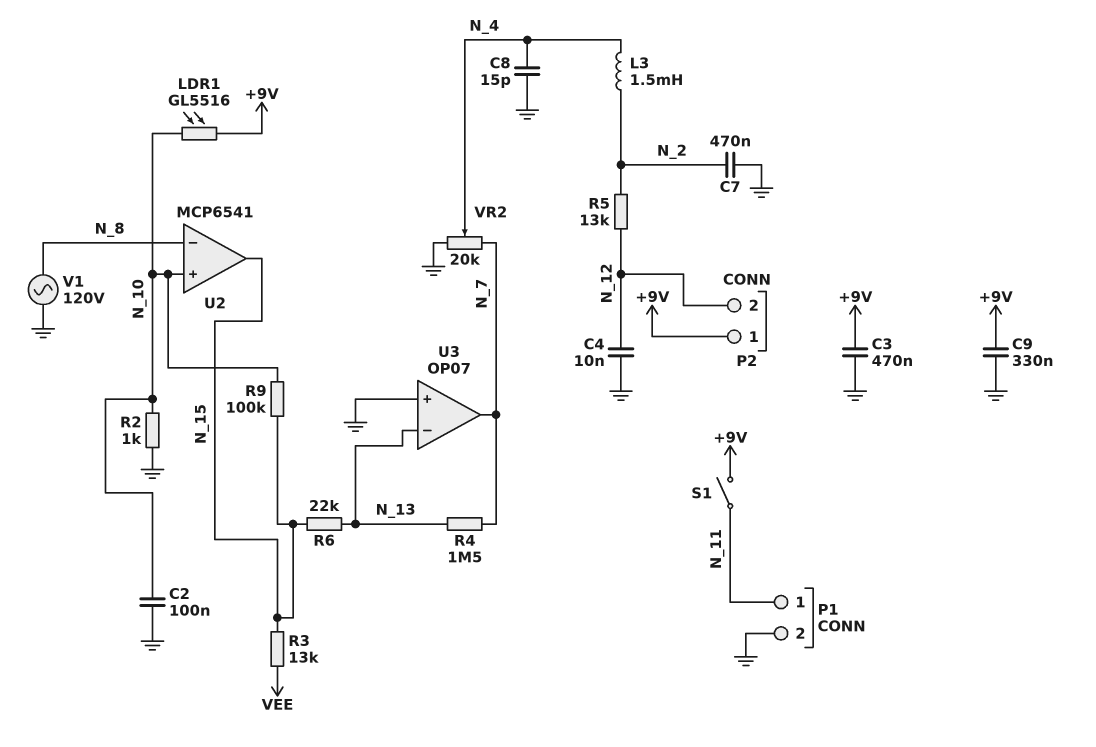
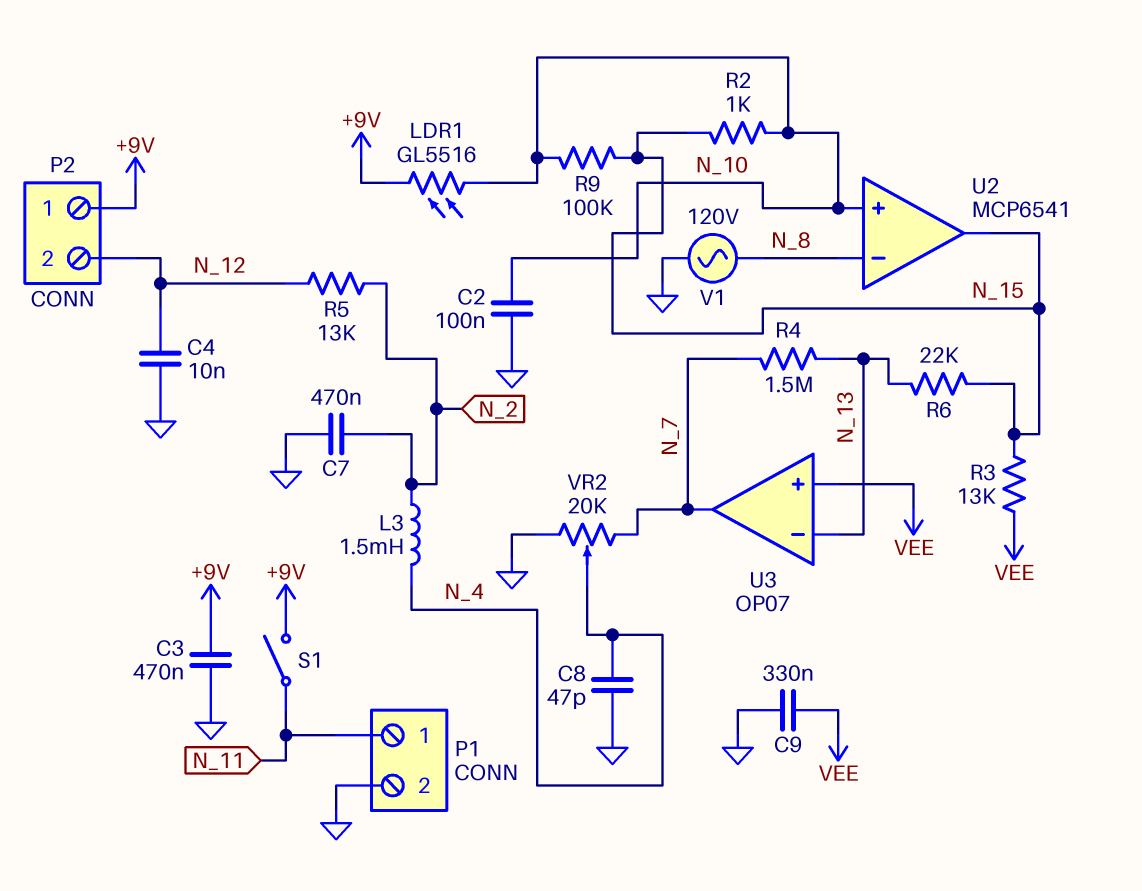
C8: 15pF (GND, N_4) -> 47pF (GND, N_4)
C9: 330nF (+9V, GND) -> 330nF (GND, VEE)
R2: 1k (GND, N_10) -> 1k (N_10, N_15)
U3 pin in+: GND -> VEE

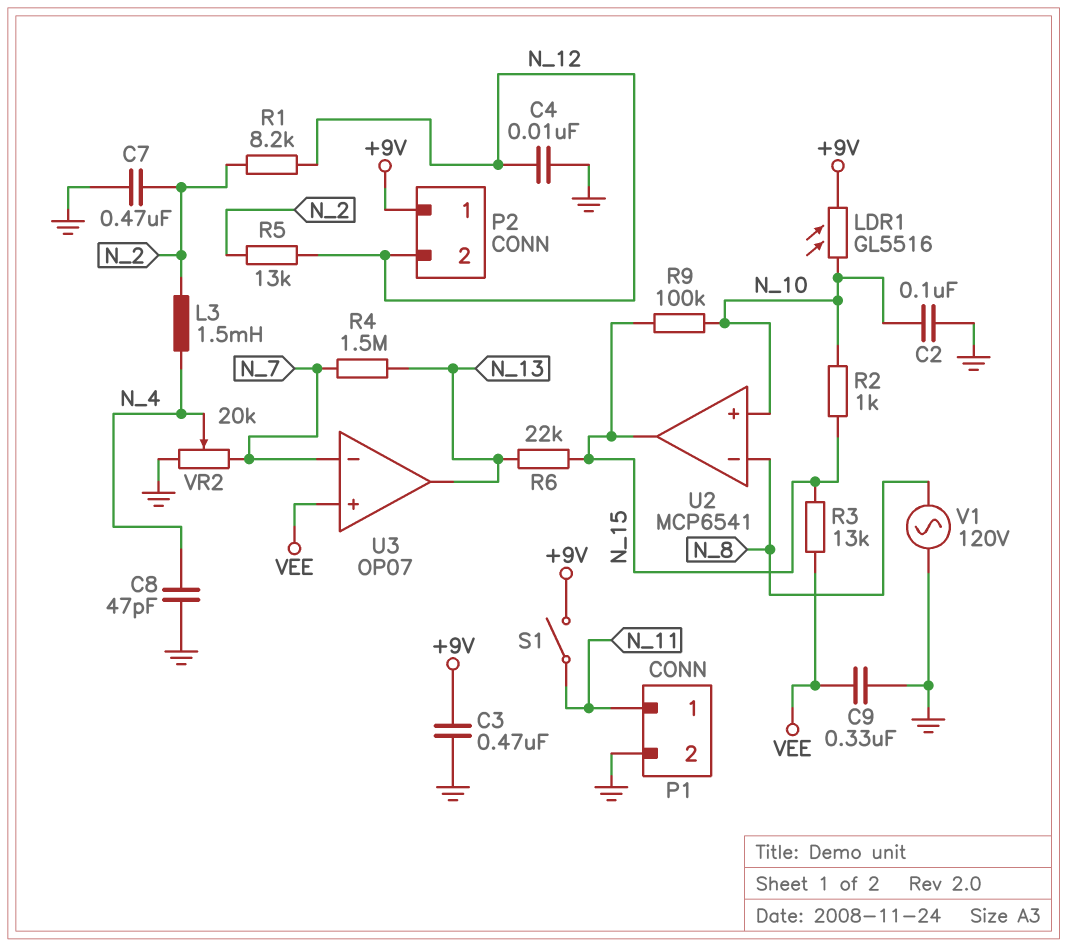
R1: none -> 8.2k (N_2, N_12)
U3 pin in-: N_13 -> N_7
U3 pin out: N_7 -> N_13

